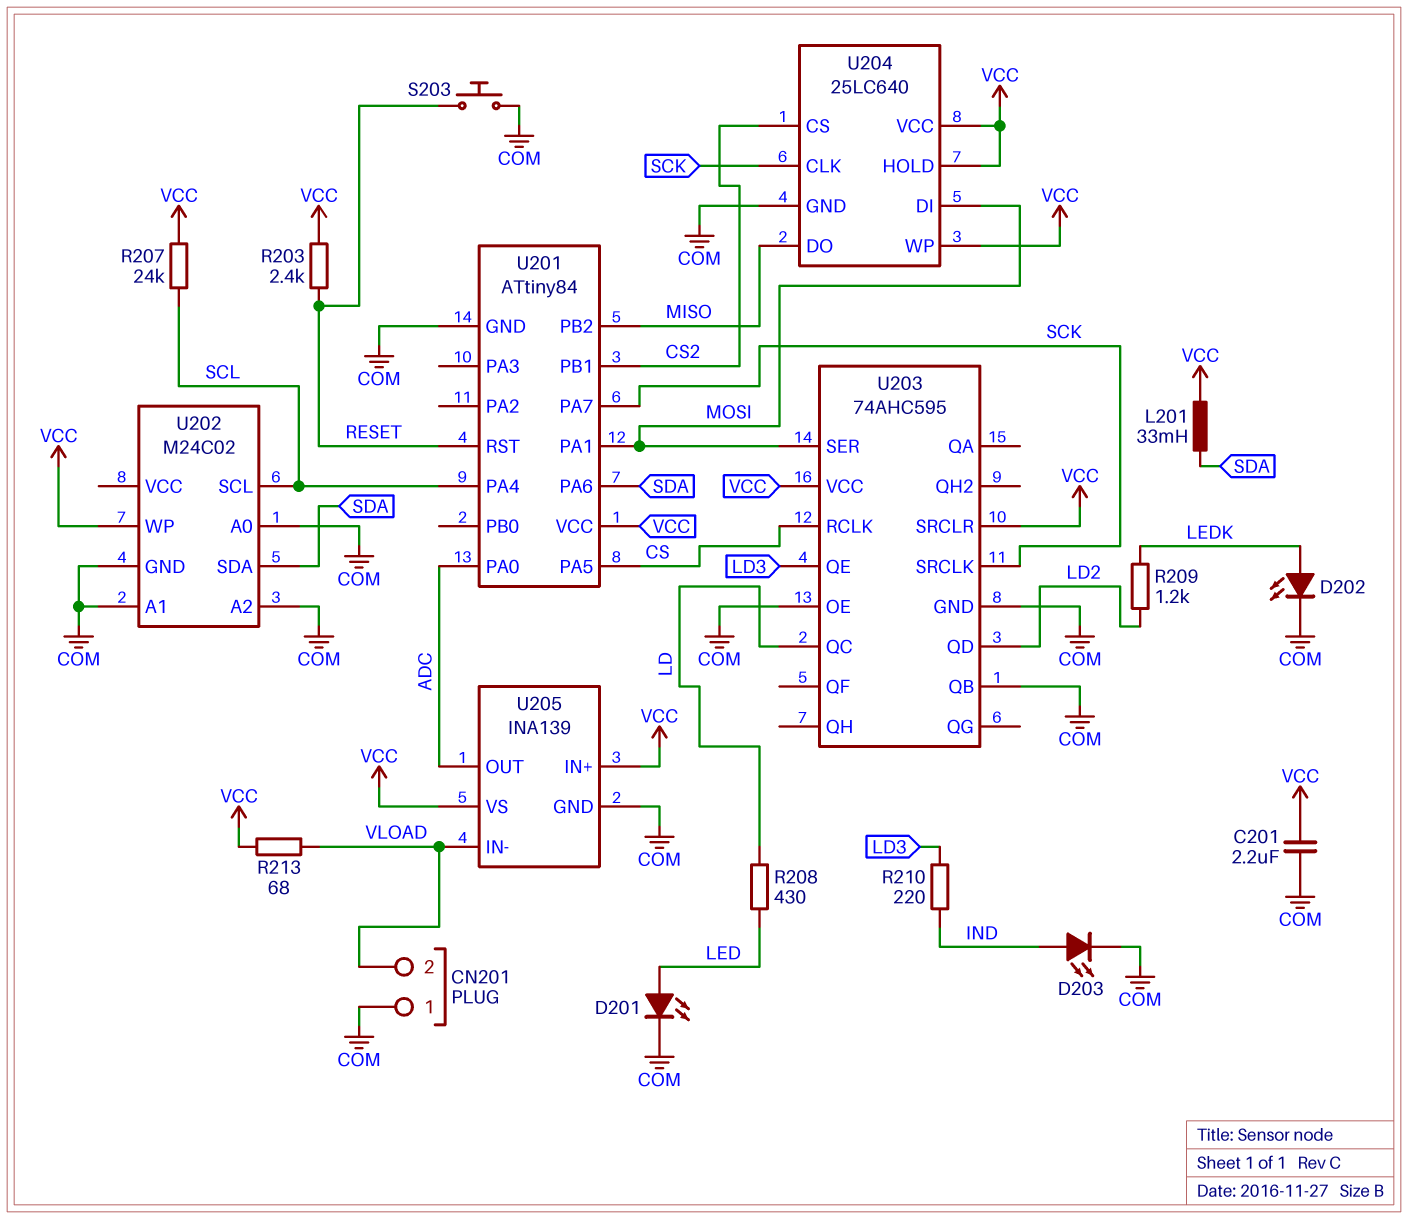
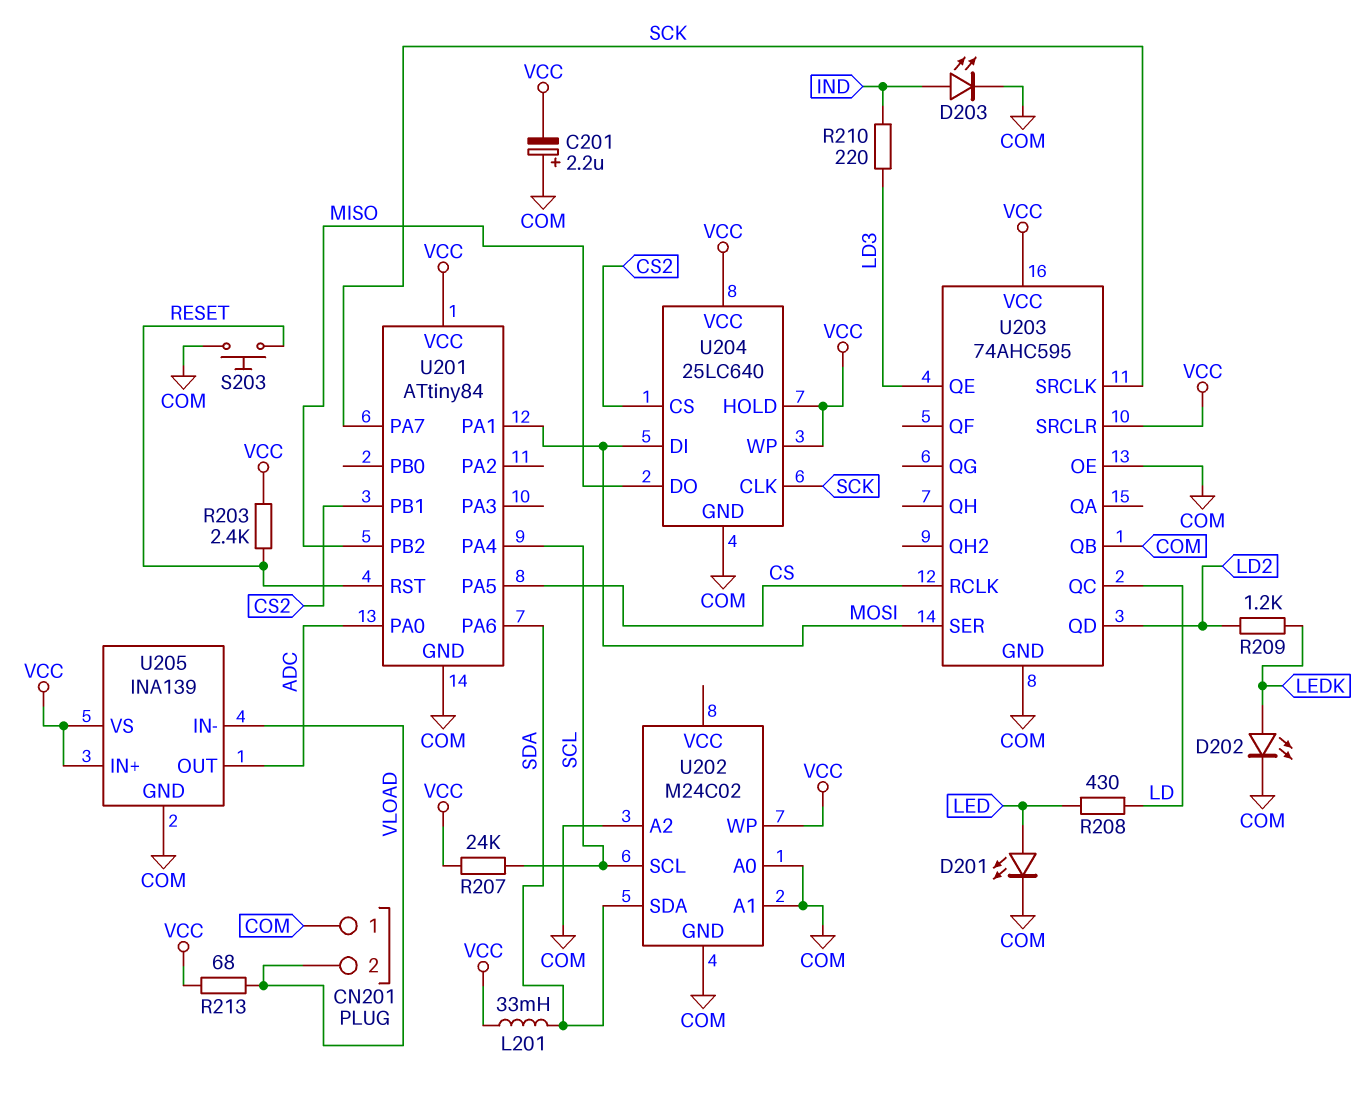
C201: 2.2uF (COM, VCC) -> 2.2uF (plus COM, minus VCC)

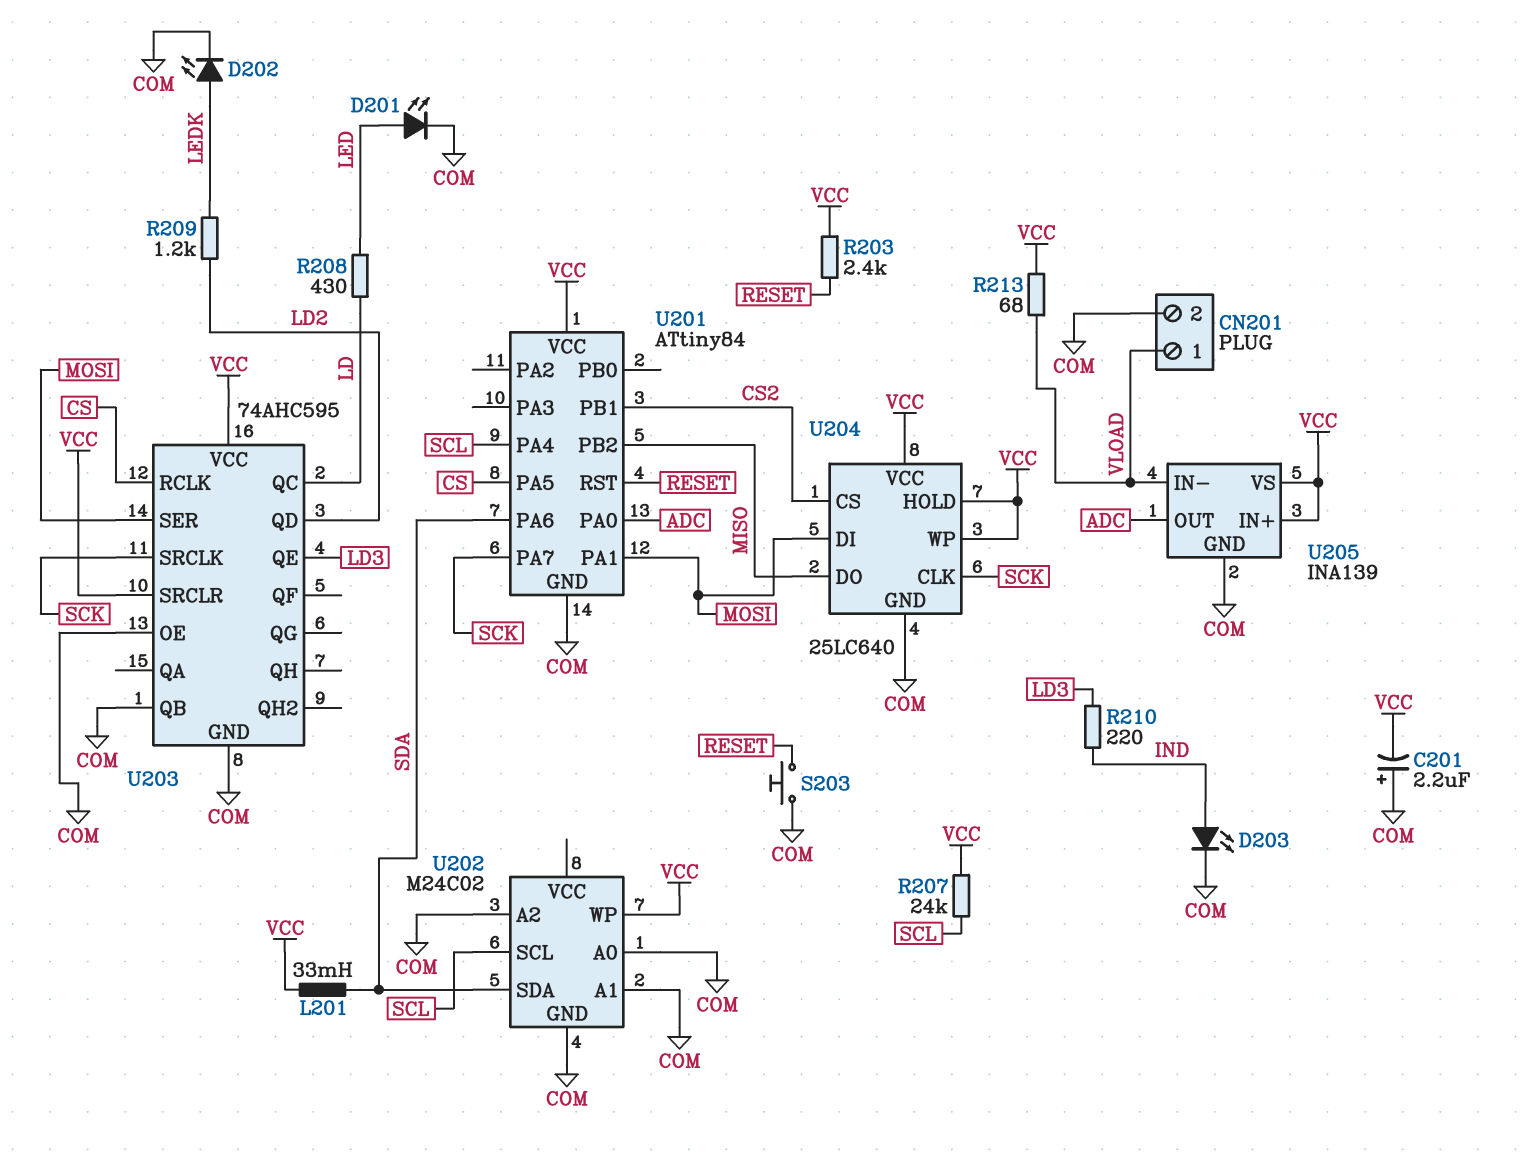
CN201 pin 1: COM -> VLOAD
CN201 pin 2: VLOAD -> COM

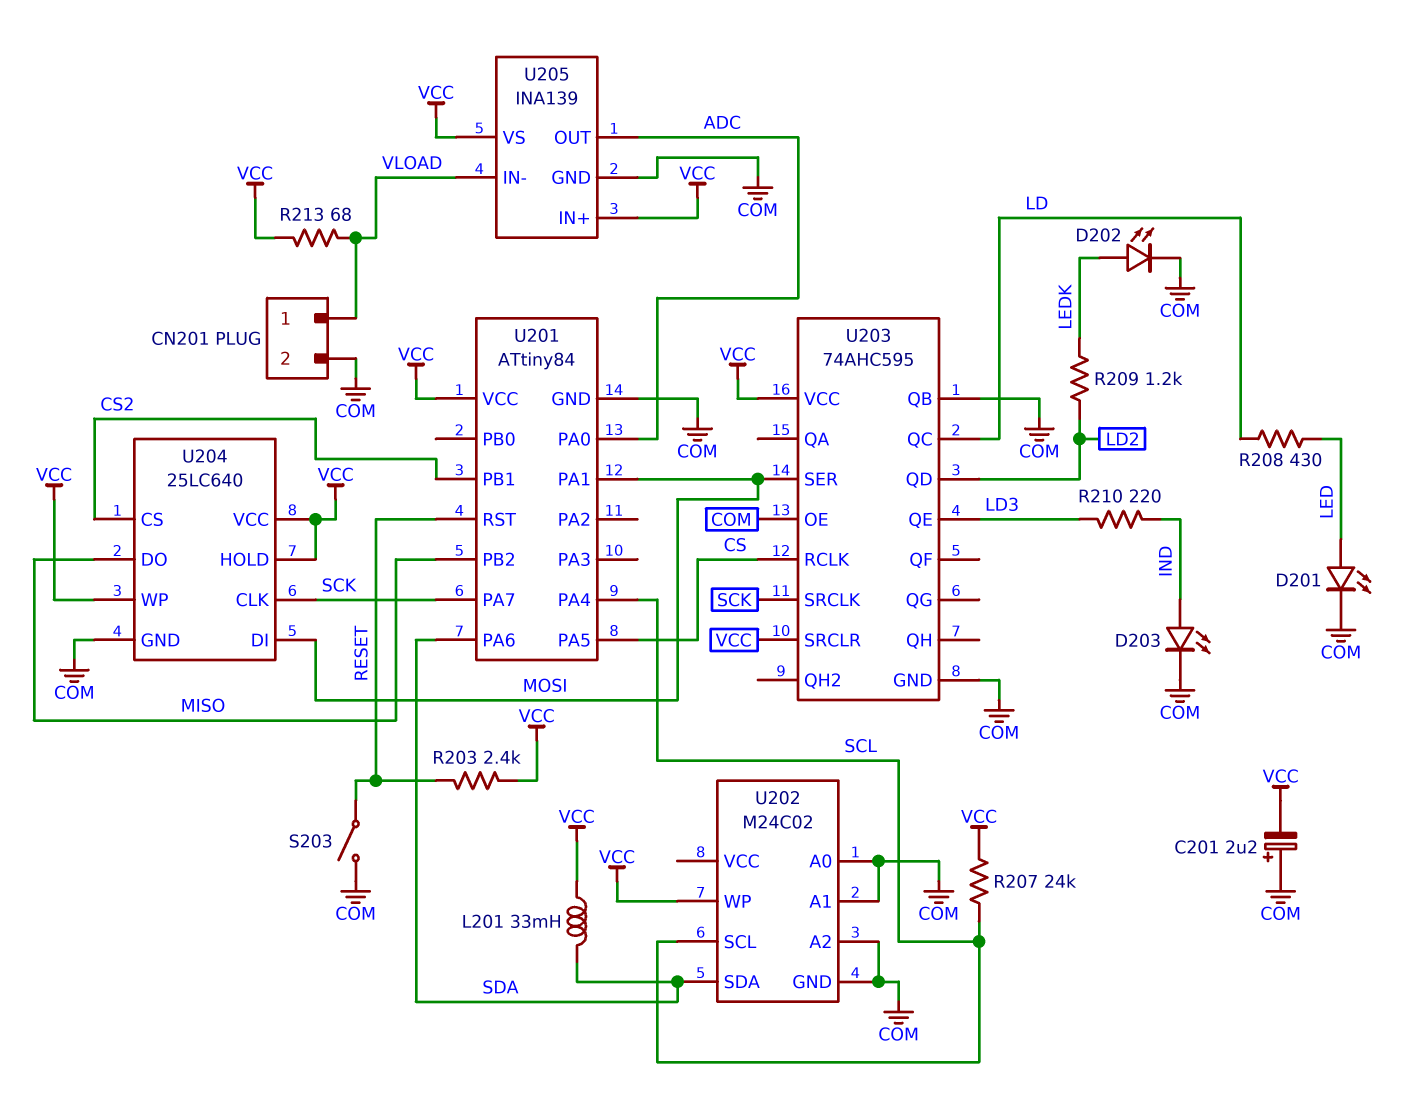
S203: button (COM, RESET) -> switch (COM, RESET)

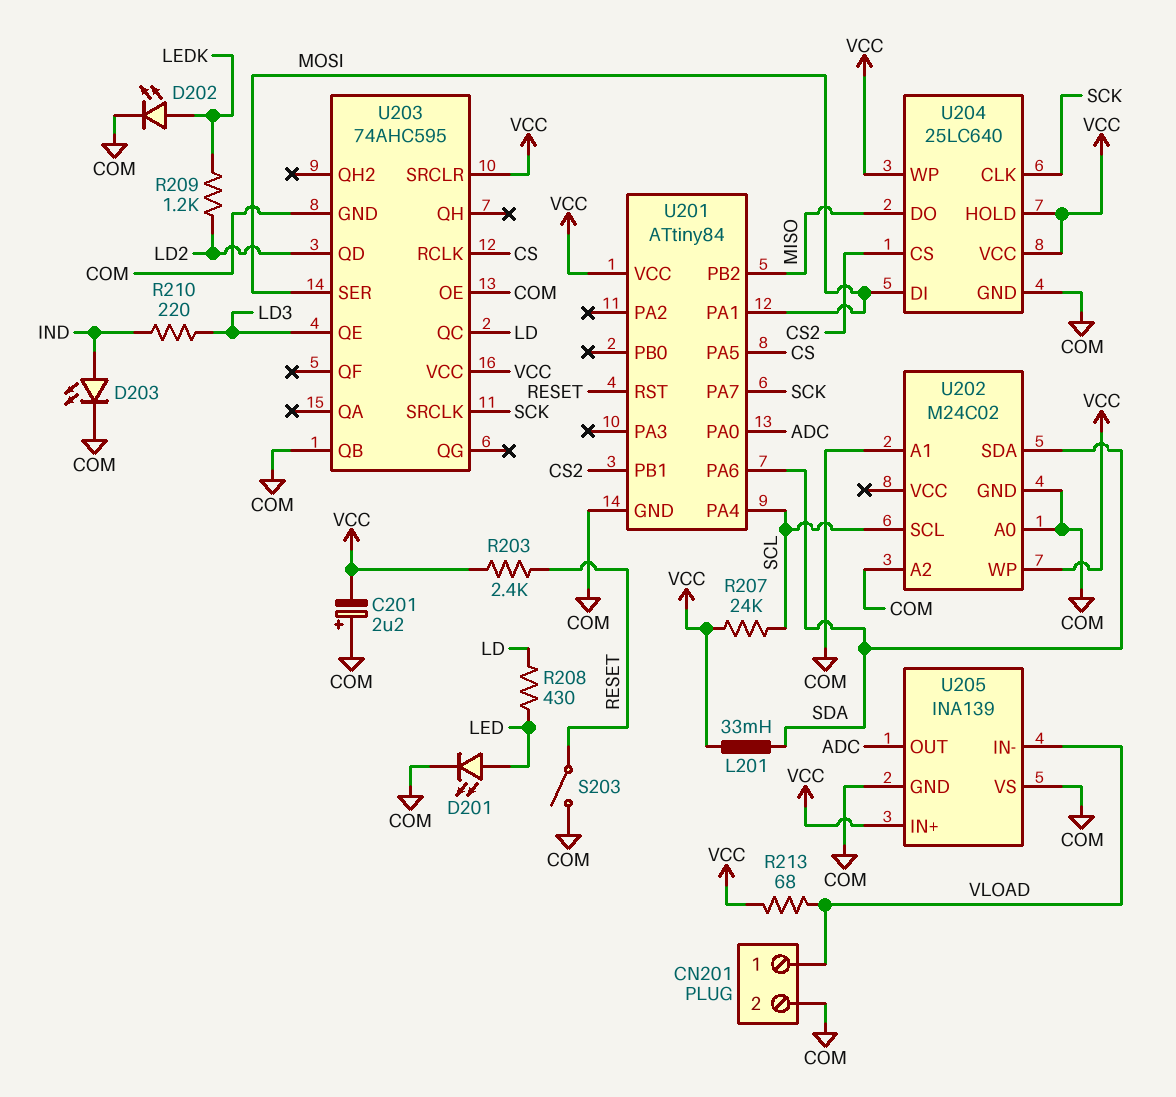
U205 pin VS: VCC -> COM

